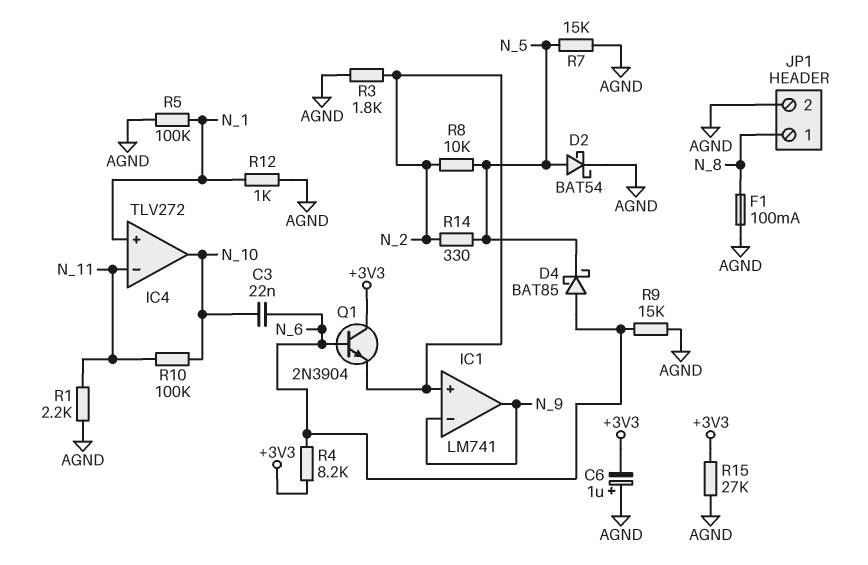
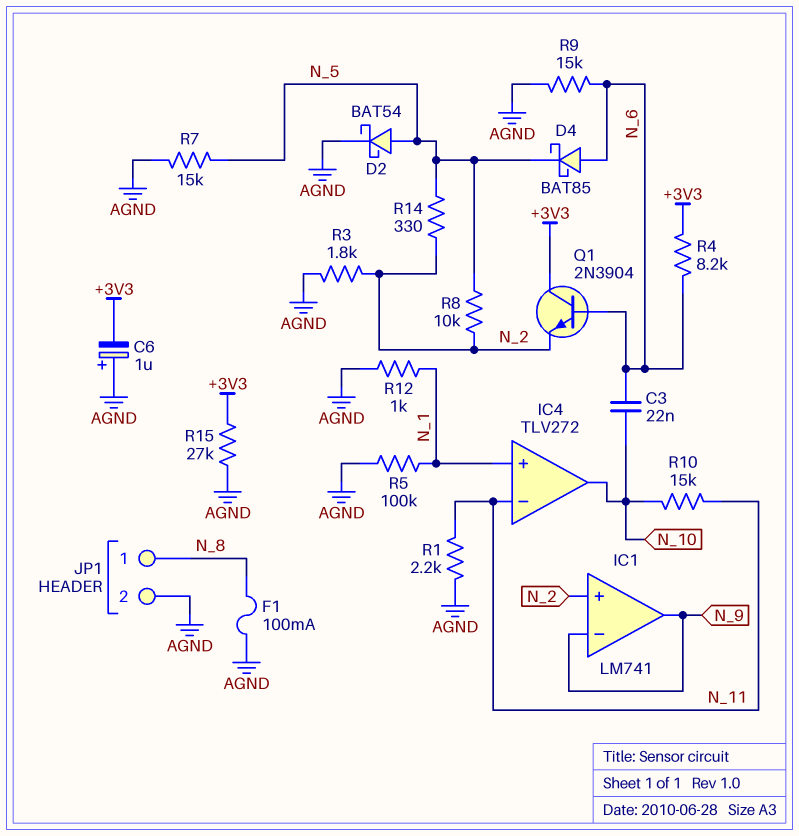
R10: 100k (N_10, N_11) -> 15k (N_10, N_11)

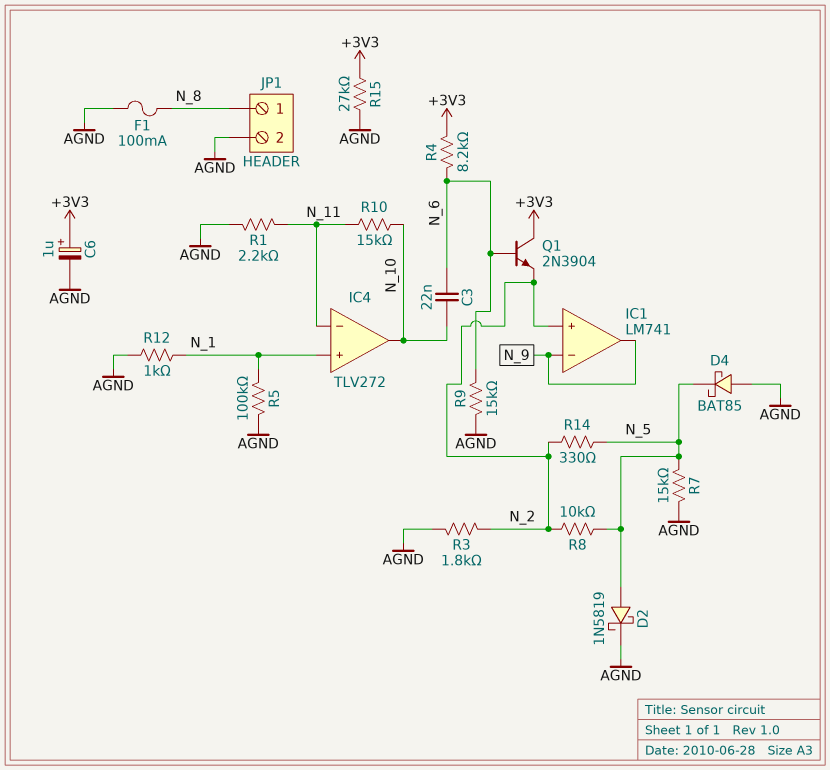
C6: 1uF (plus AGND, minus +3V3) -> 1uF (plus +3V3, minus AGND)
D2: schottky BAT54 (A N_5, K AGND) -> schottky 1N5819 (A N_5, K AGND)
D4: schottky BAT85 (A N_6, K N_5) -> schottky BAT85 (A AGND, K N_5)

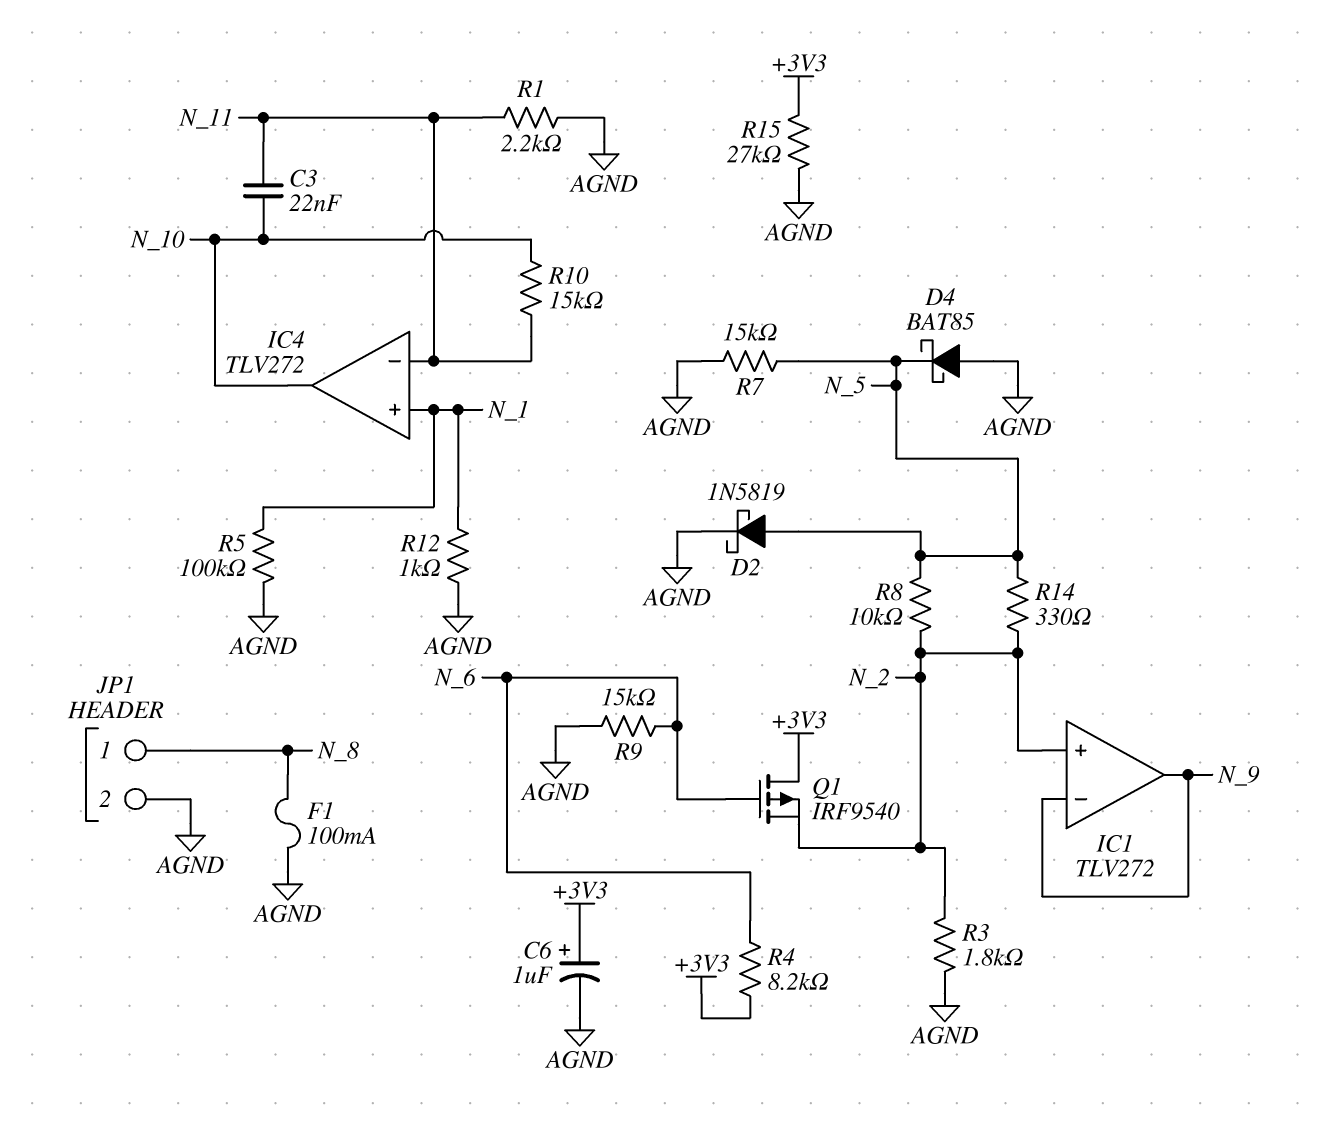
C3: 22nF (N_6, N_10) -> 22nF (N_10, N_11)
IC1: LM741 -> TLV272
Q1: NPN 2N3904 (B N_6, C +3V3, E N_2) -> PMOS IRF9540 (G N_6, D +3V3, S N_2)

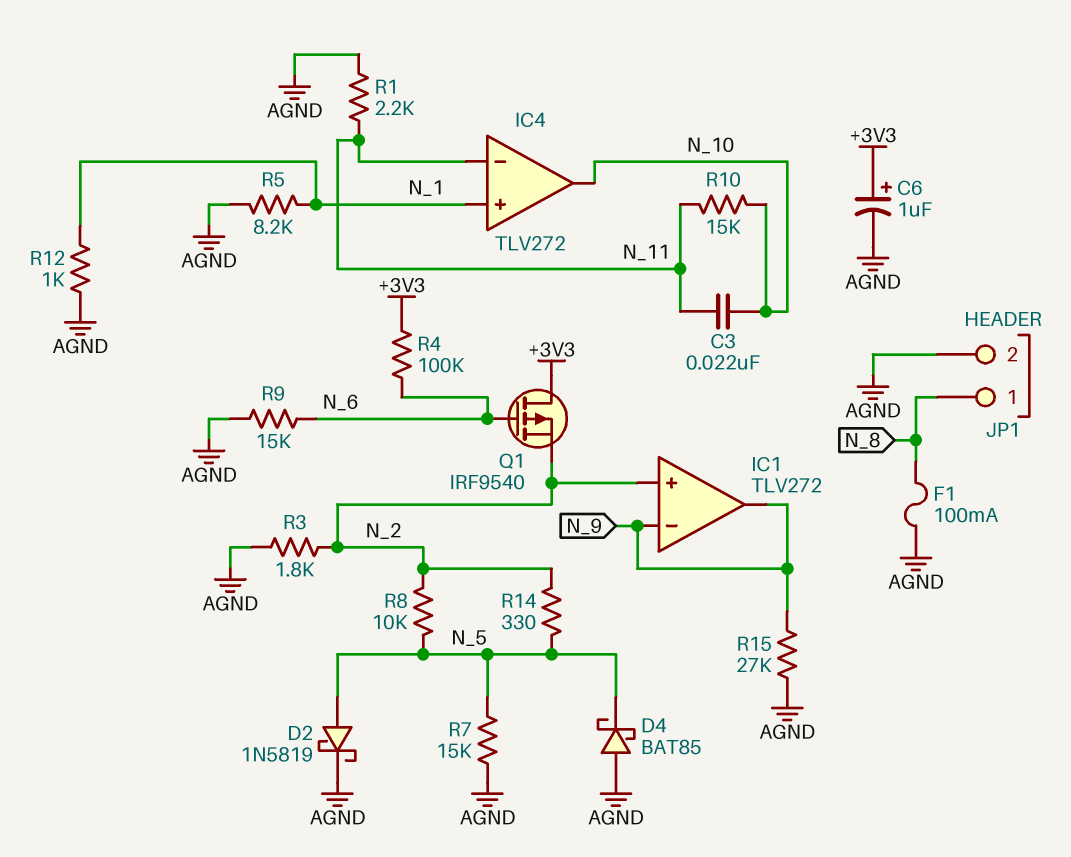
R4: 8.2k (+3V3, N_6) -> 100k (+3V3, N_6)
R5: 100k (AGND, N_1) -> 8.2k (AGND, N_1)
R15: 27k (+3V3, AGND) -> 27k (AGND, N_9)

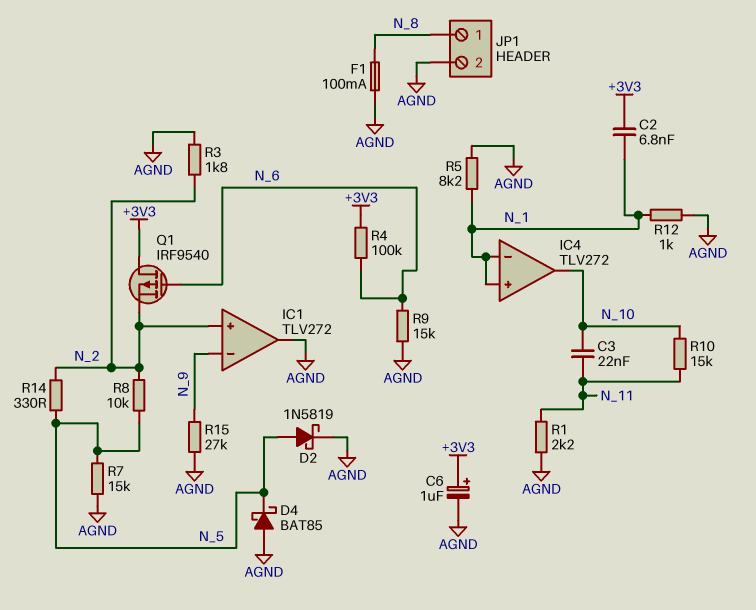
C2: none -> 6.8nF (+3V3, N_1)
IC1 pin out: N_9 -> AGND
IC4 pin in-: N_11 -> N_1

